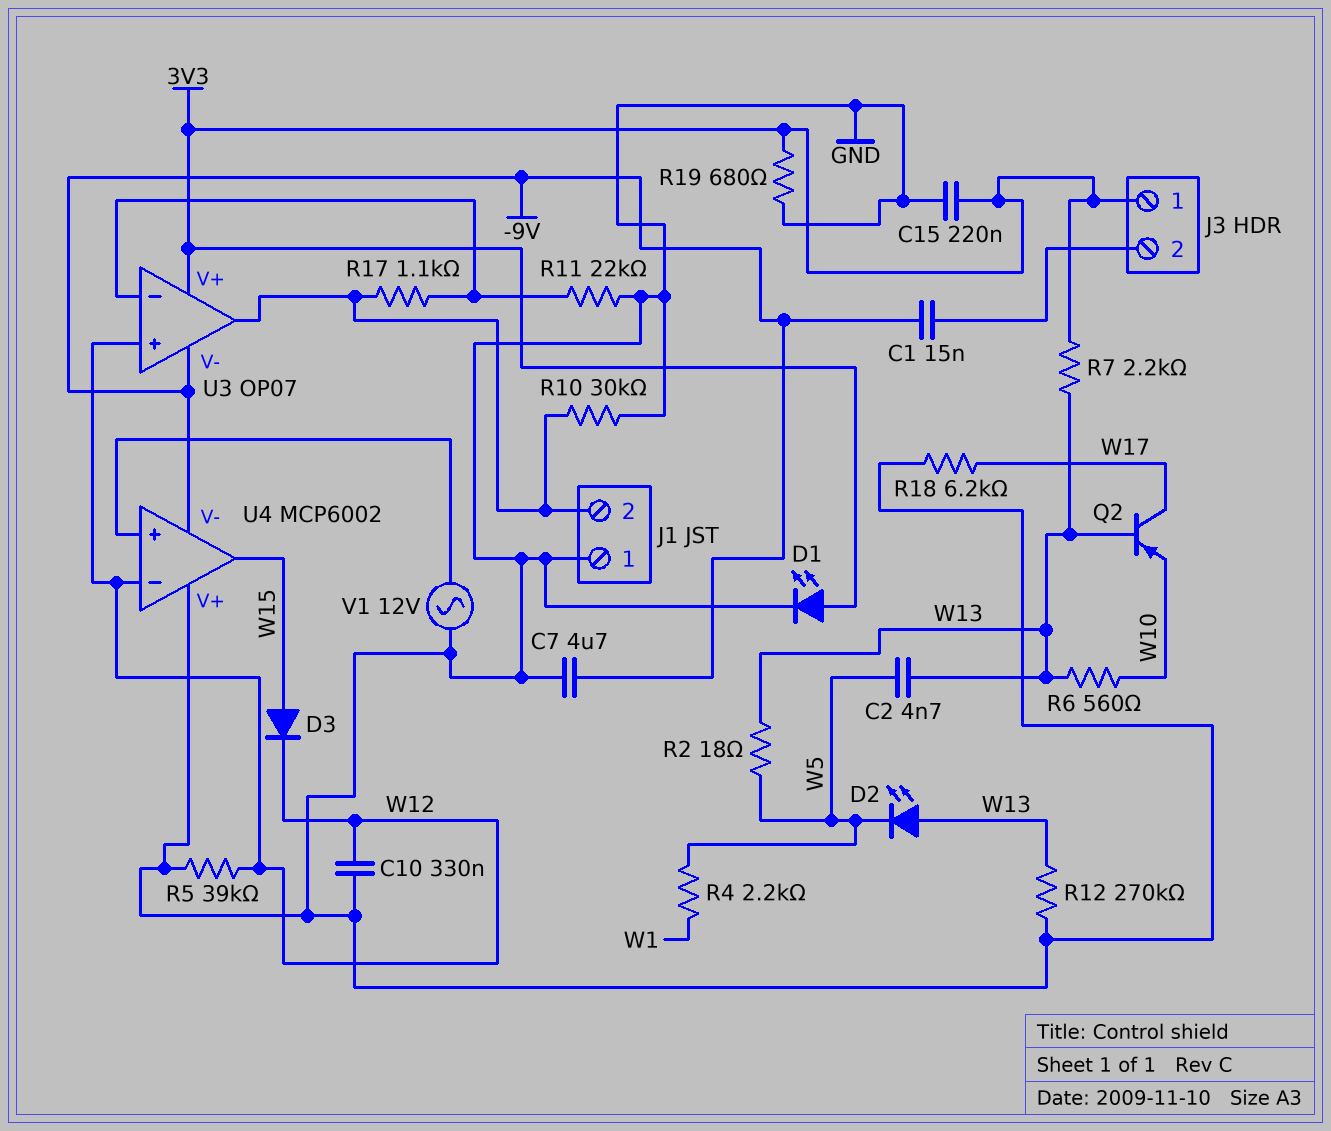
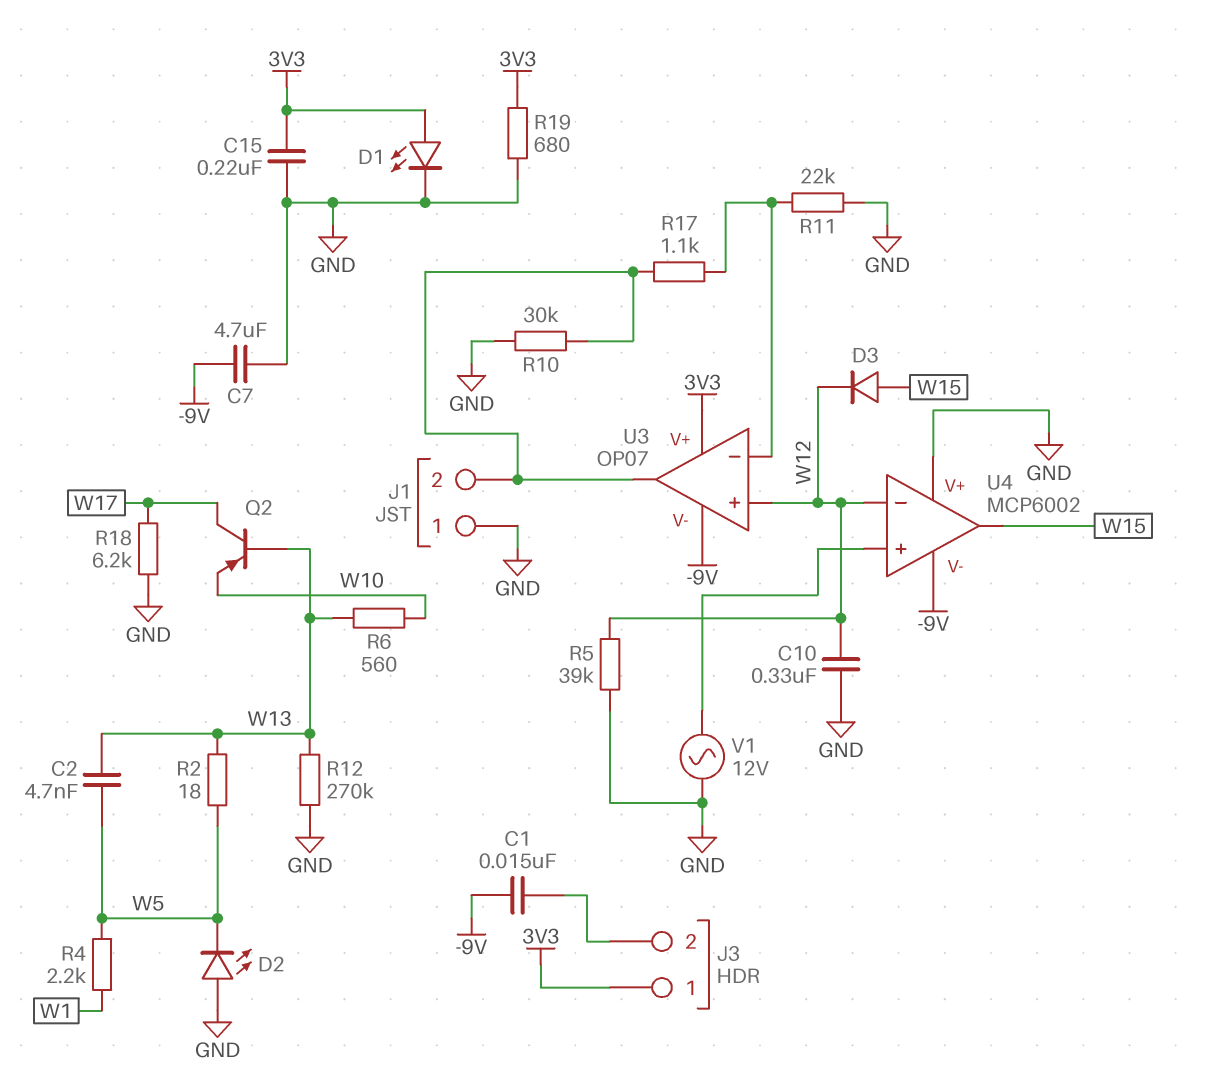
D2: LED (A W13, K W5) -> LED (A GND, K W5)
R7: 2.2k (3V3, W13) -> none

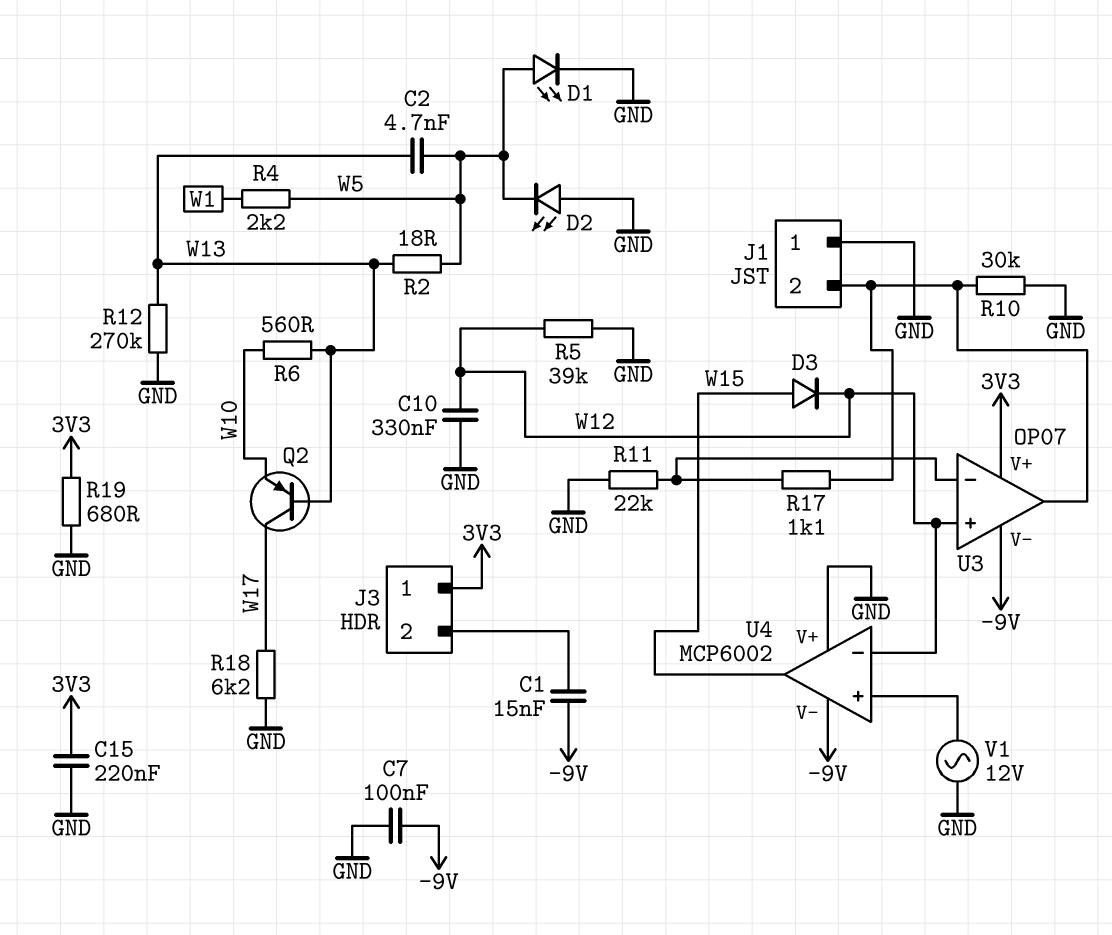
C7: 4.7uF (-9V, GND) -> 100nF (-9V, GND)
D1: LED (A 3V3, K GND) -> LED (A W5, K GND)

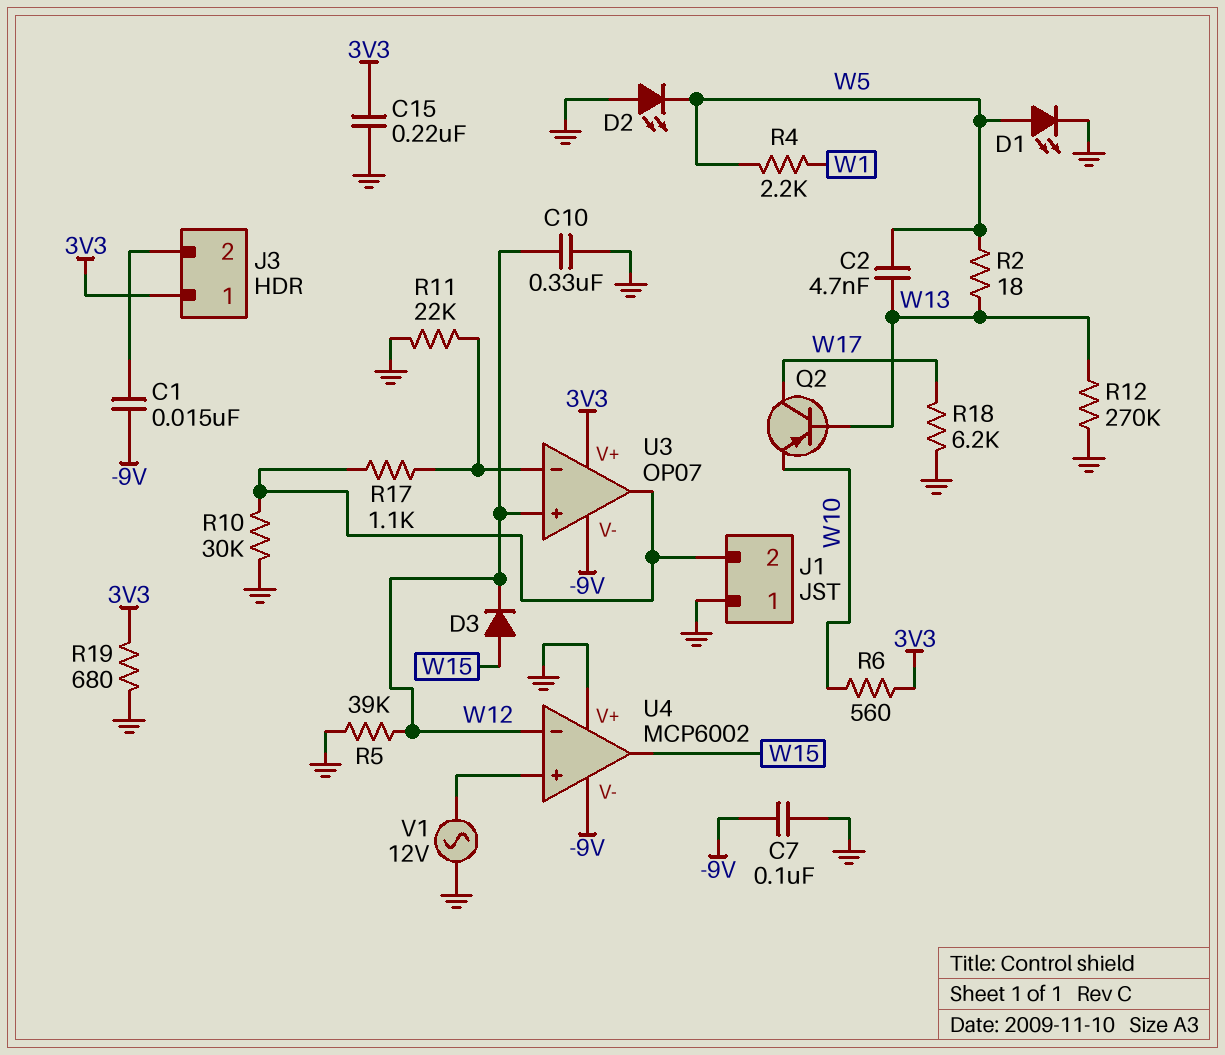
R6: 560 (W10, W13) -> 560 (3V3, W10)

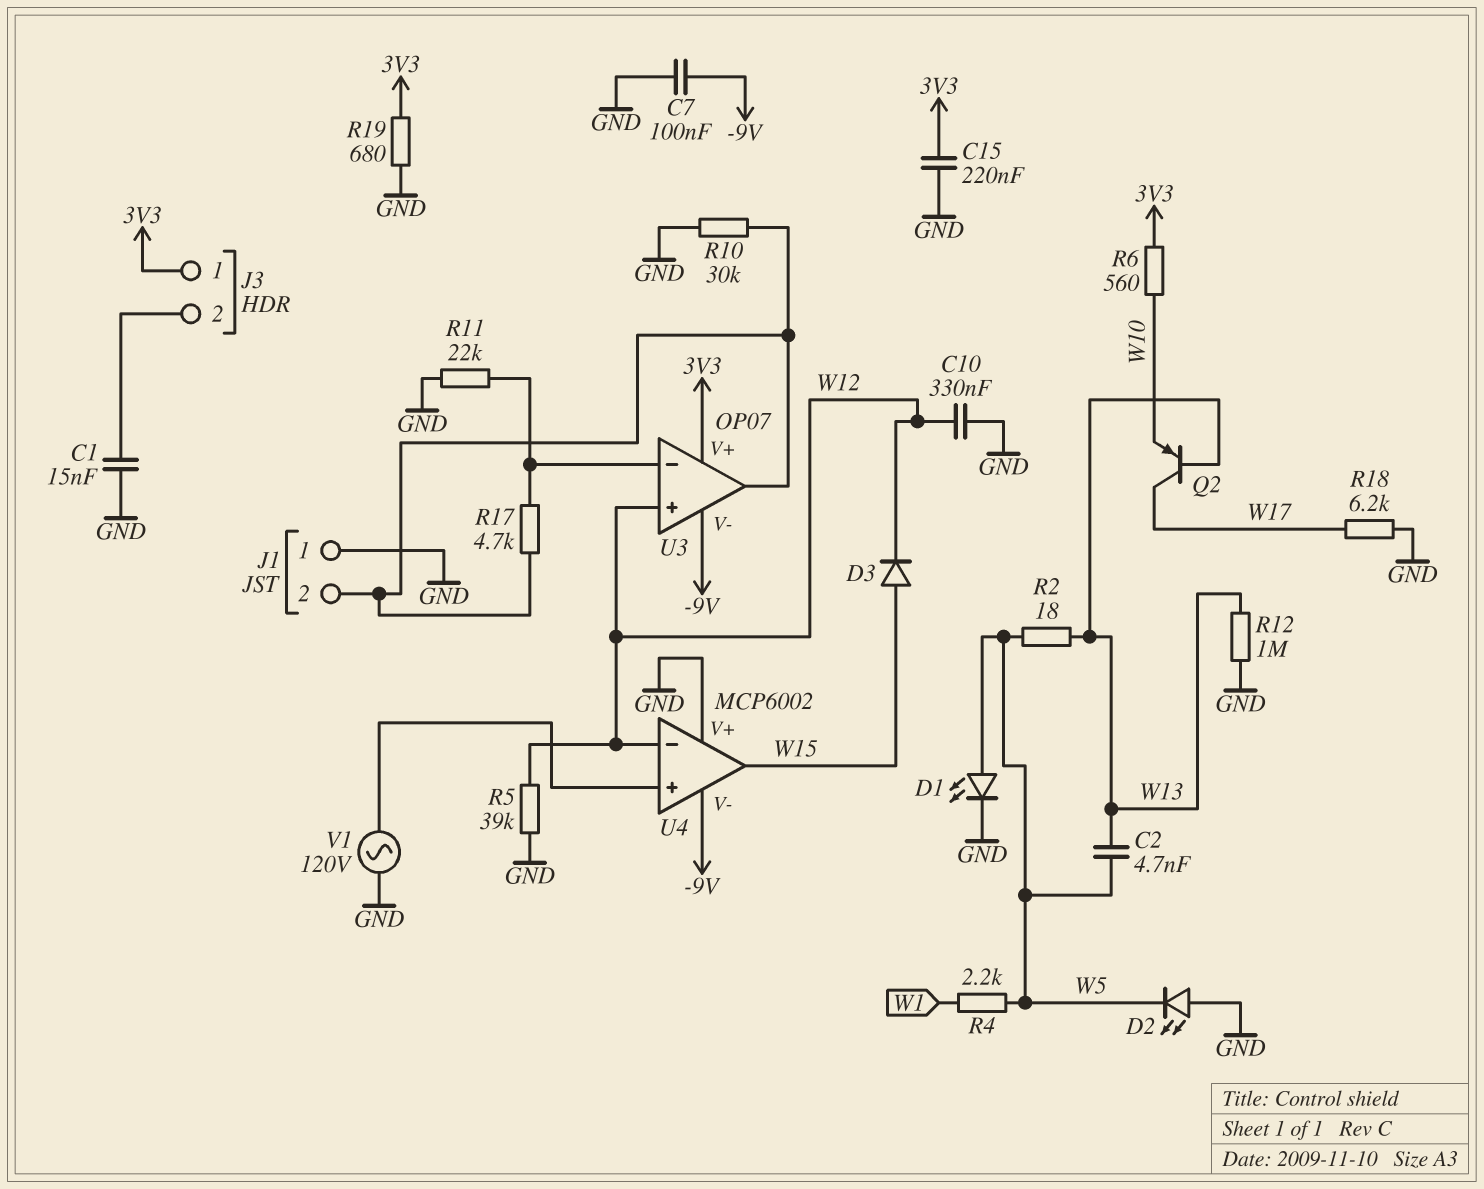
C1: 15nF (-9V, J3/2) -> 15nF (GND, J3/2)
R12: 270k (GND, W13) -> 1M (GND, W13)
R17: 1.1k (J1/2, U3/in-) -> 4.7k (J1/2, U3/in-)
V1: AC 12V (GND, U4/in+) -> AC 120V (GND, U4/in+)

